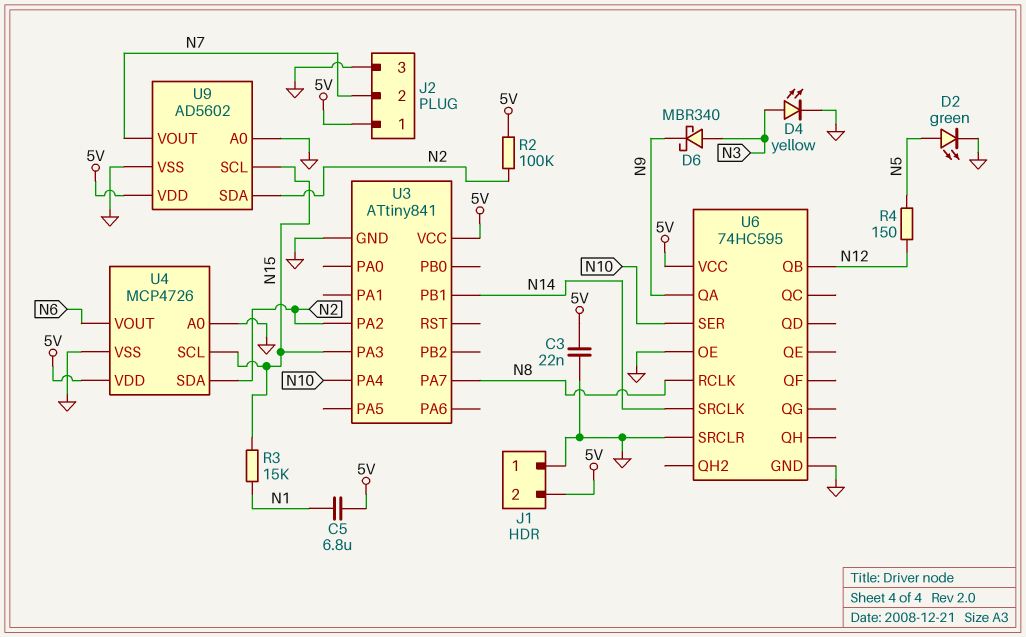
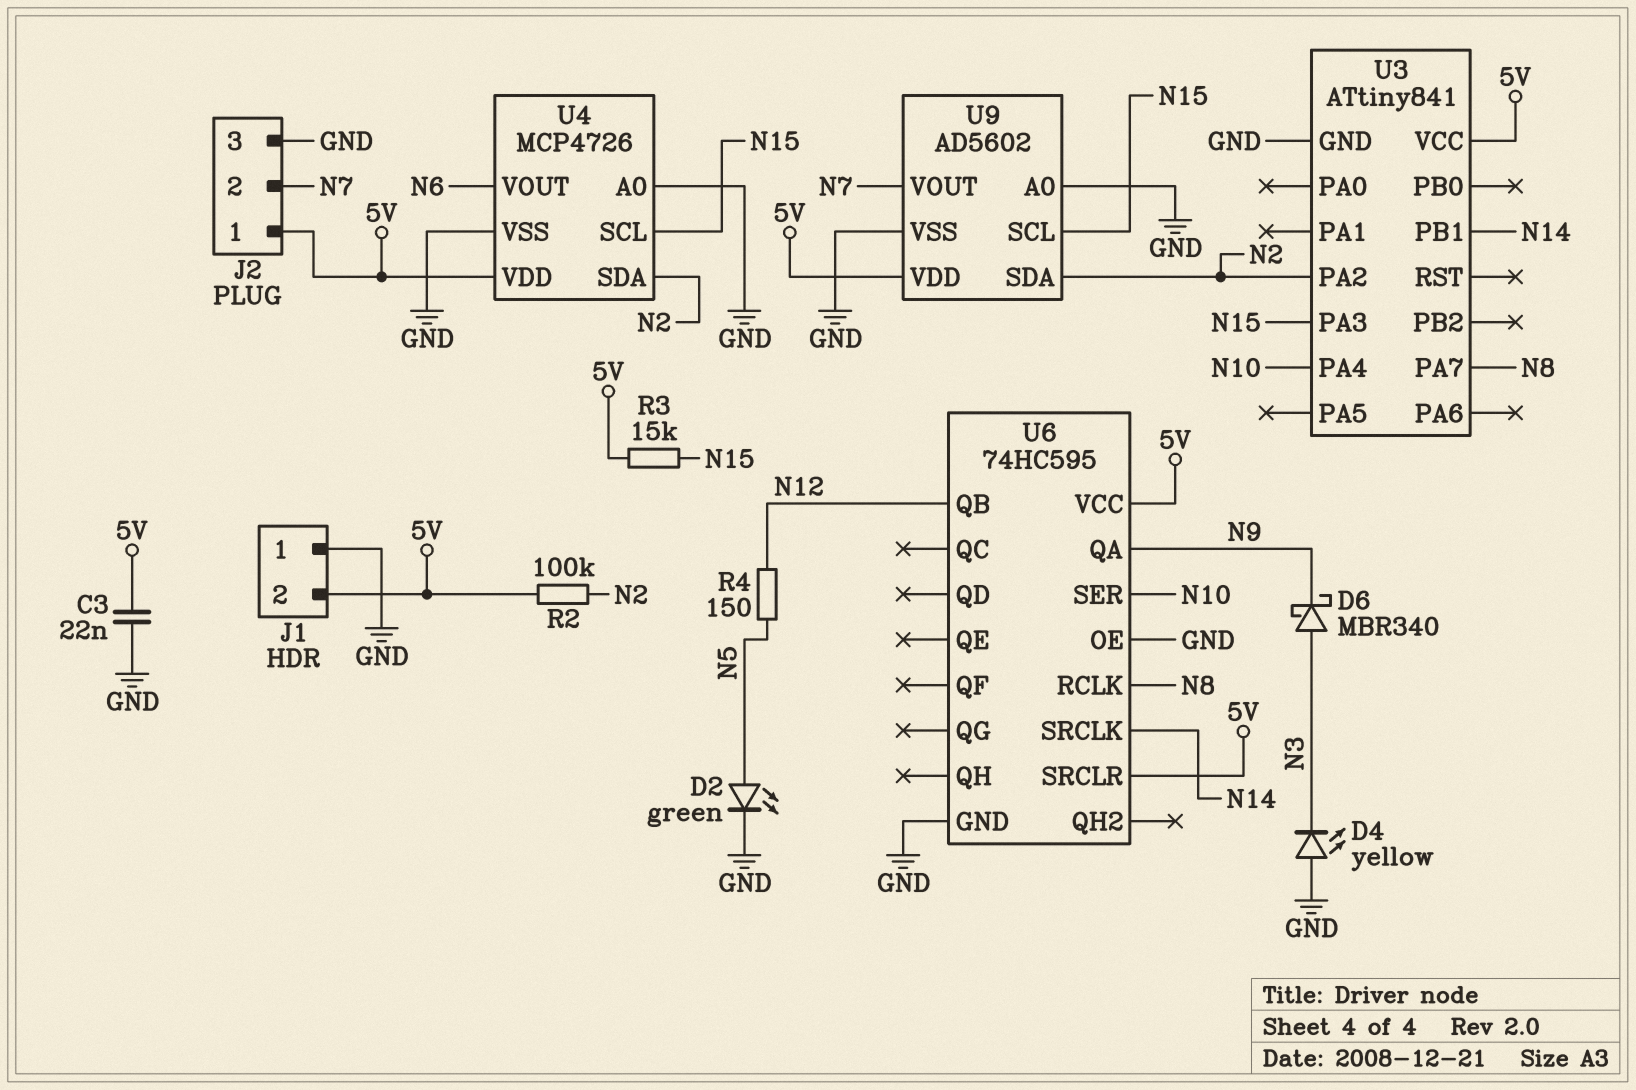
C5: 6.8uF (5V, N1) -> none
D4: LED yellow (A N3, K GND) -> LED yellow (A GND, K N3)
R3: 15k (N1, N15) -> 15k (5V, N15)
U6 pin SRCLR: GND -> 5V

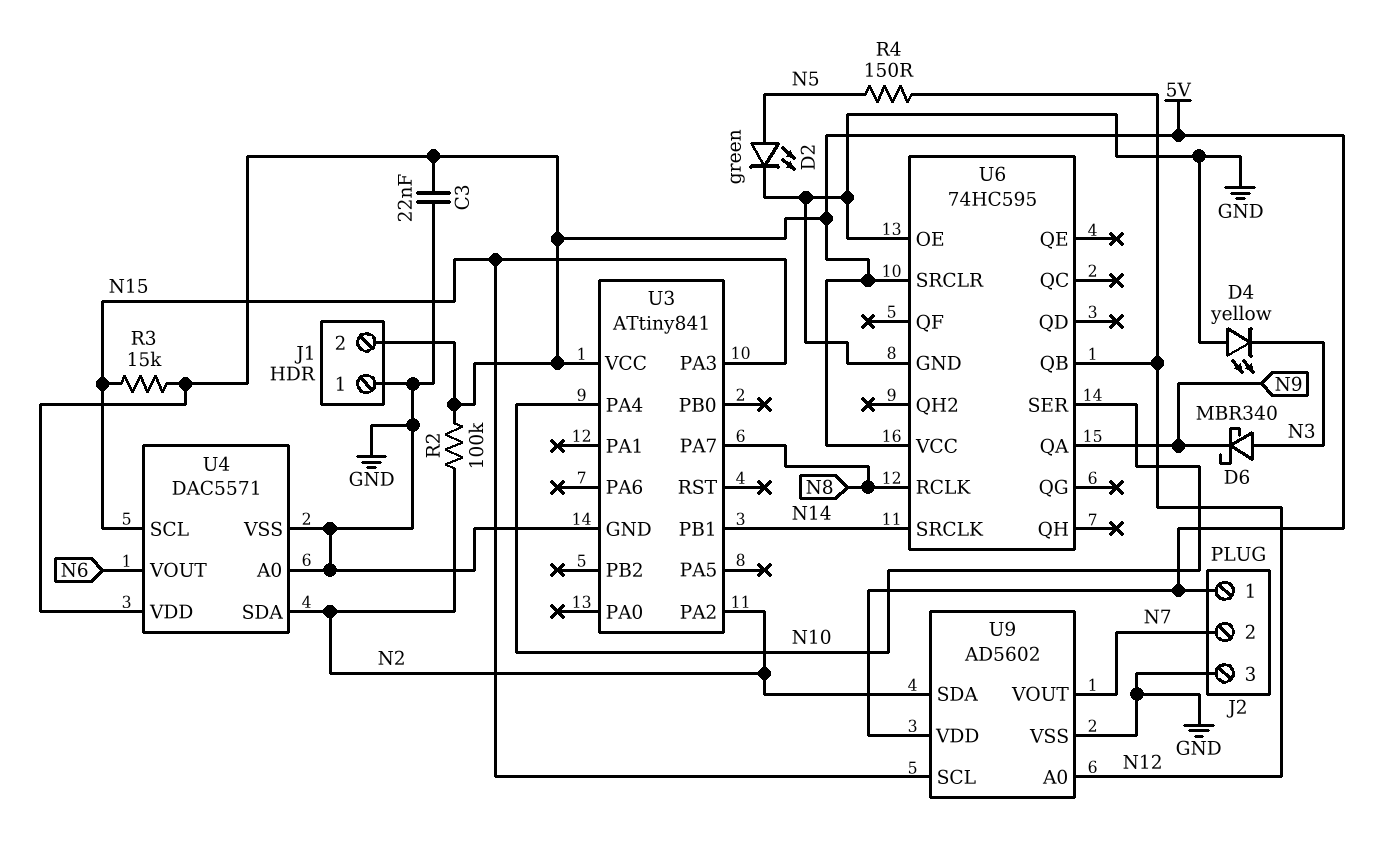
U4: MCP4726 -> DAC5571
U9 pin A0: GND -> N12

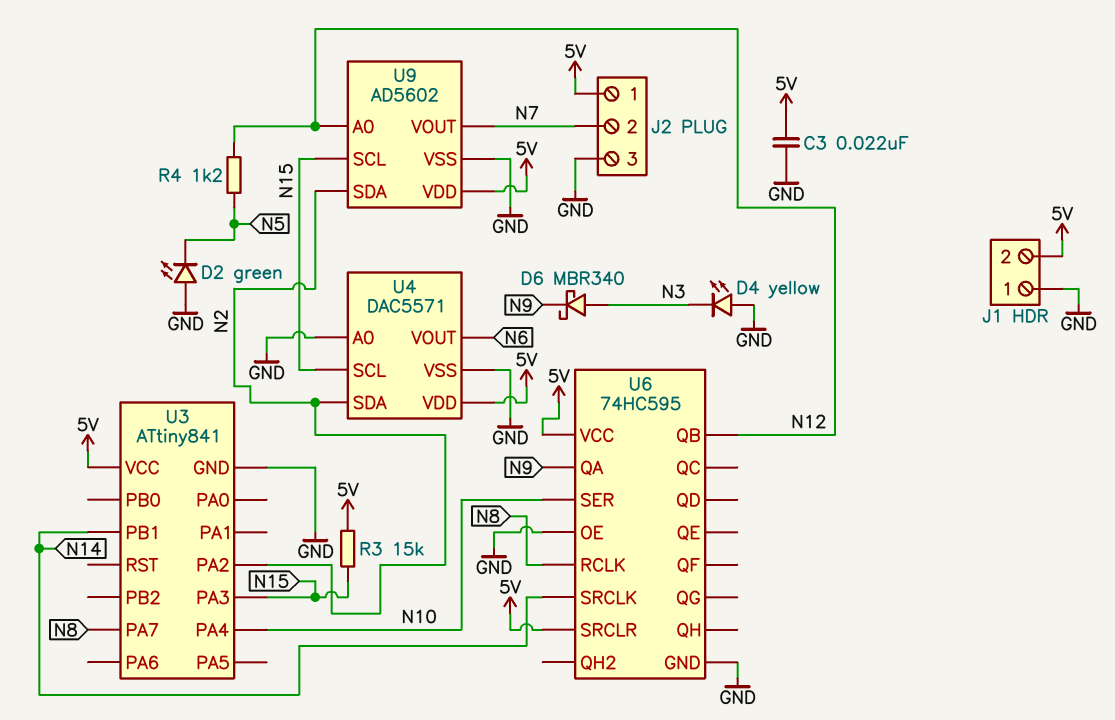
D2: LED green (A N5, K GND) -> LED green (A GND, K N5)
R2: 100k (5V, N2) -> none
R4: 150 (N5, N12) -> 1.2k (N5, N12)

